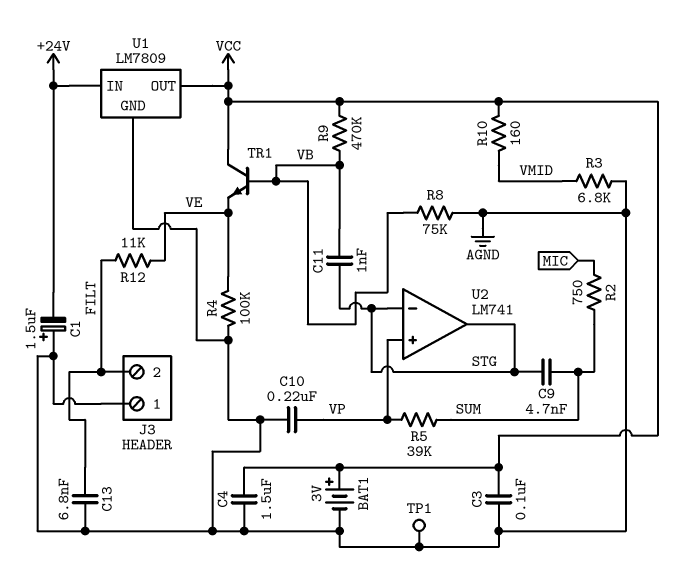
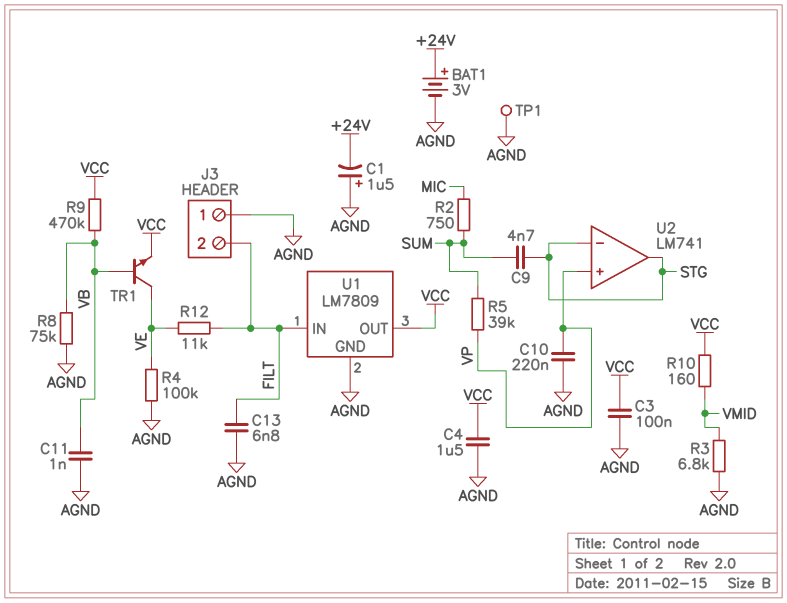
BAT1: 3V (plus VCC, minus AGND) -> 3V (plus +24V, minus AGND)
C11: 1nF (STG, VB) -> 1nF (AGND, VB)
TR1: NPN (B VB, C VCC, E VE) -> NPN (B VB, C VE, E VCC)
U1 pin IN: +24V -> FILT

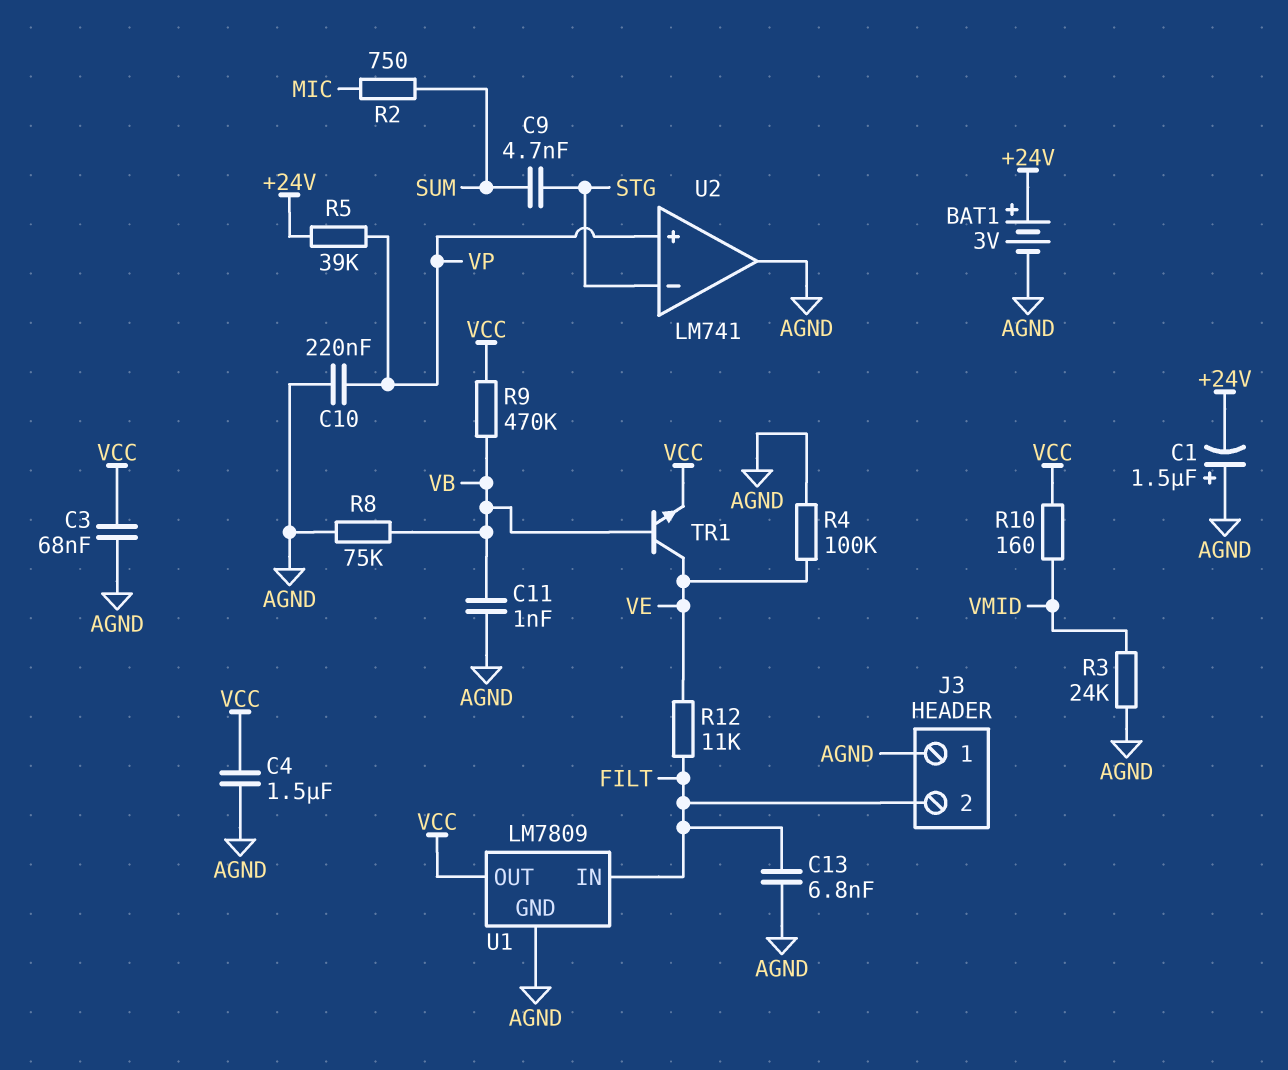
C3: 100nF (AGND, VCC) -> 68nF (AGND, VCC)
R3: 6.8k (AGND, VMID) -> 24k (AGND, VMID)
R5: 39k (SUM, VP) -> 39k (+24V, VP)
TP1: test point (AGND) -> none
U2 pin out: STG -> AGND

